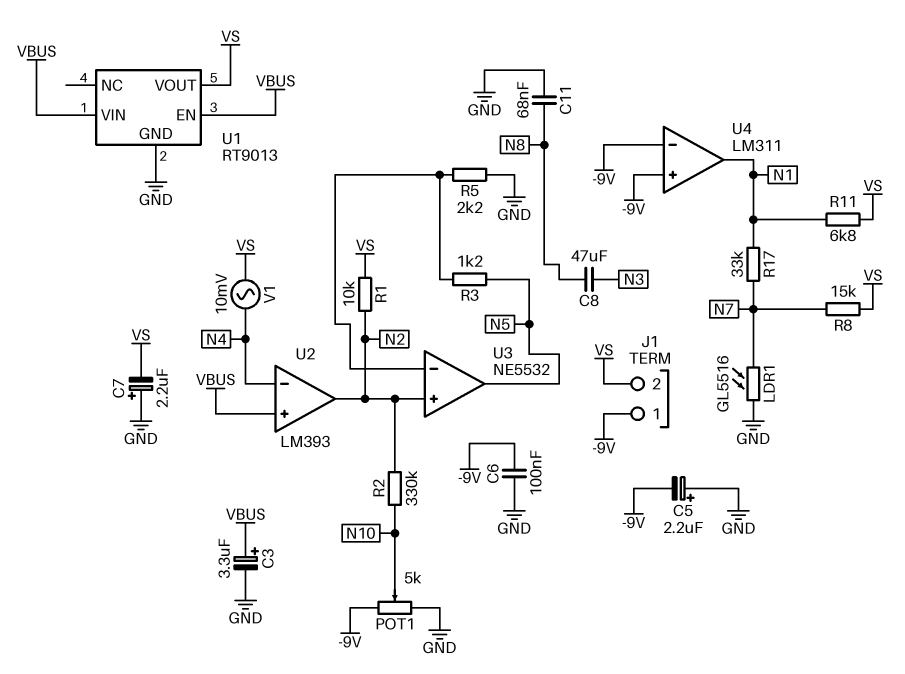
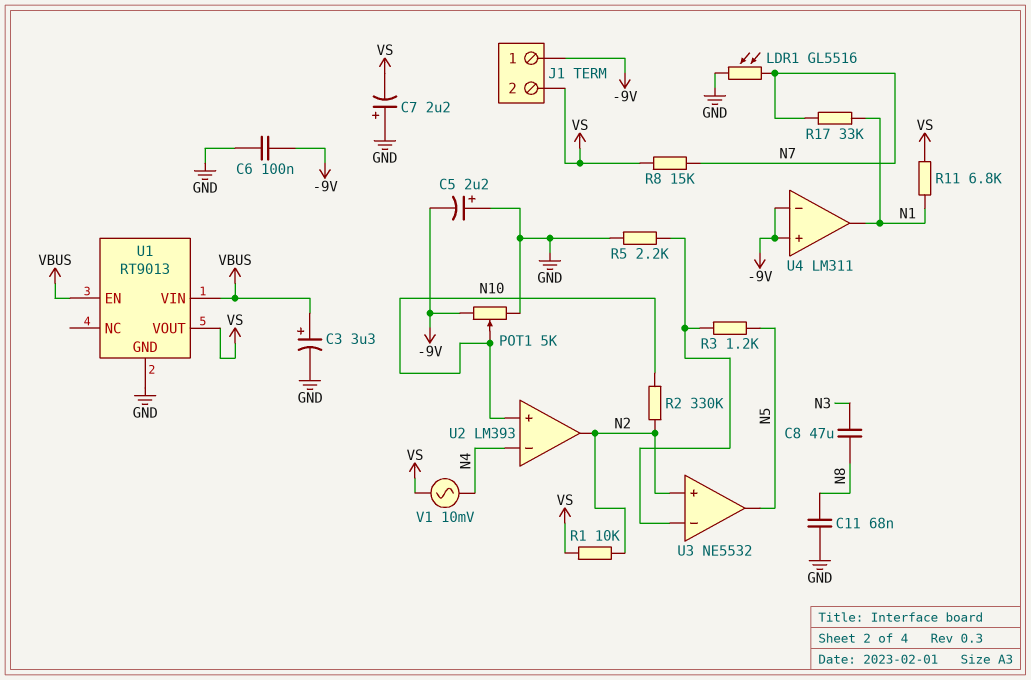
U2 pin in+: VBUS -> N10

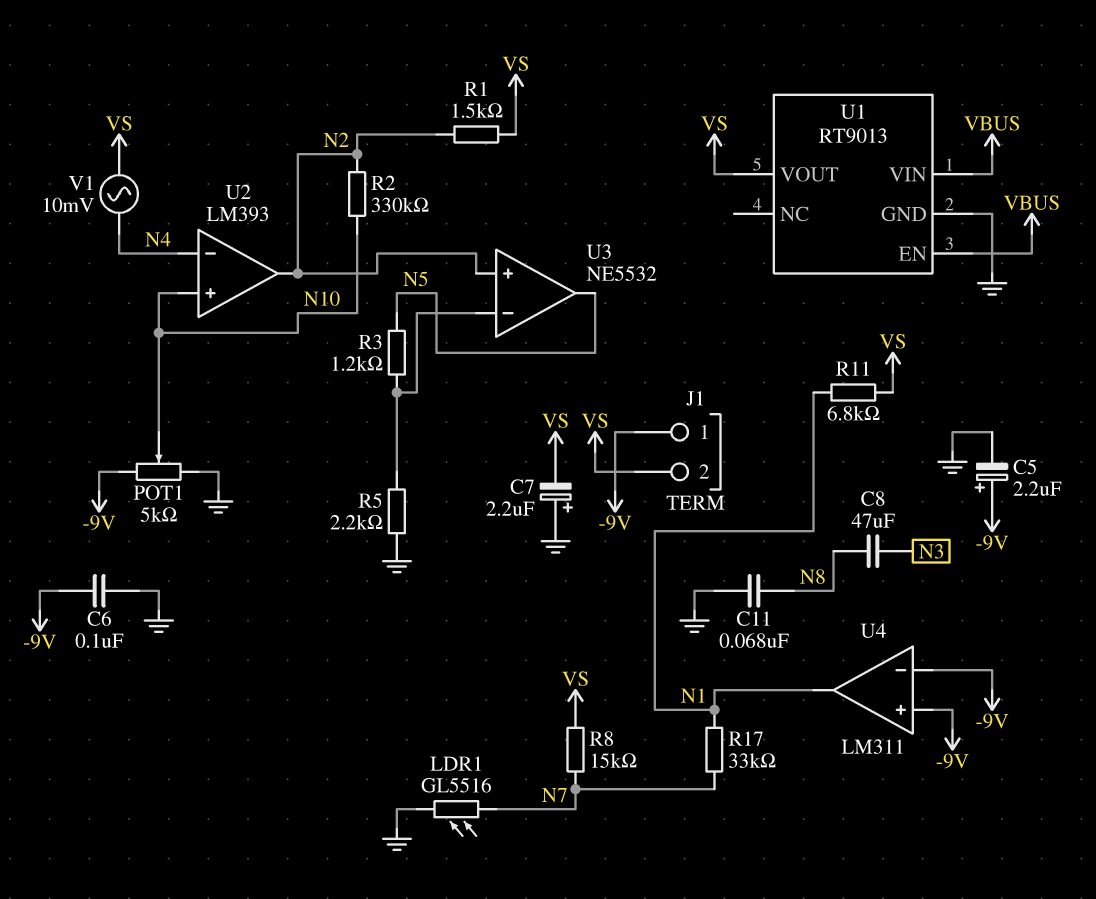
C3: 3.3uF (plus VBUS, minus GND) -> none
C5: 2.2uF (plus GND, minus -9V) -> 2.2uF (plus -9V, minus GND)
R1: 10k (N2, VS) -> 1.5k (N2, VS)

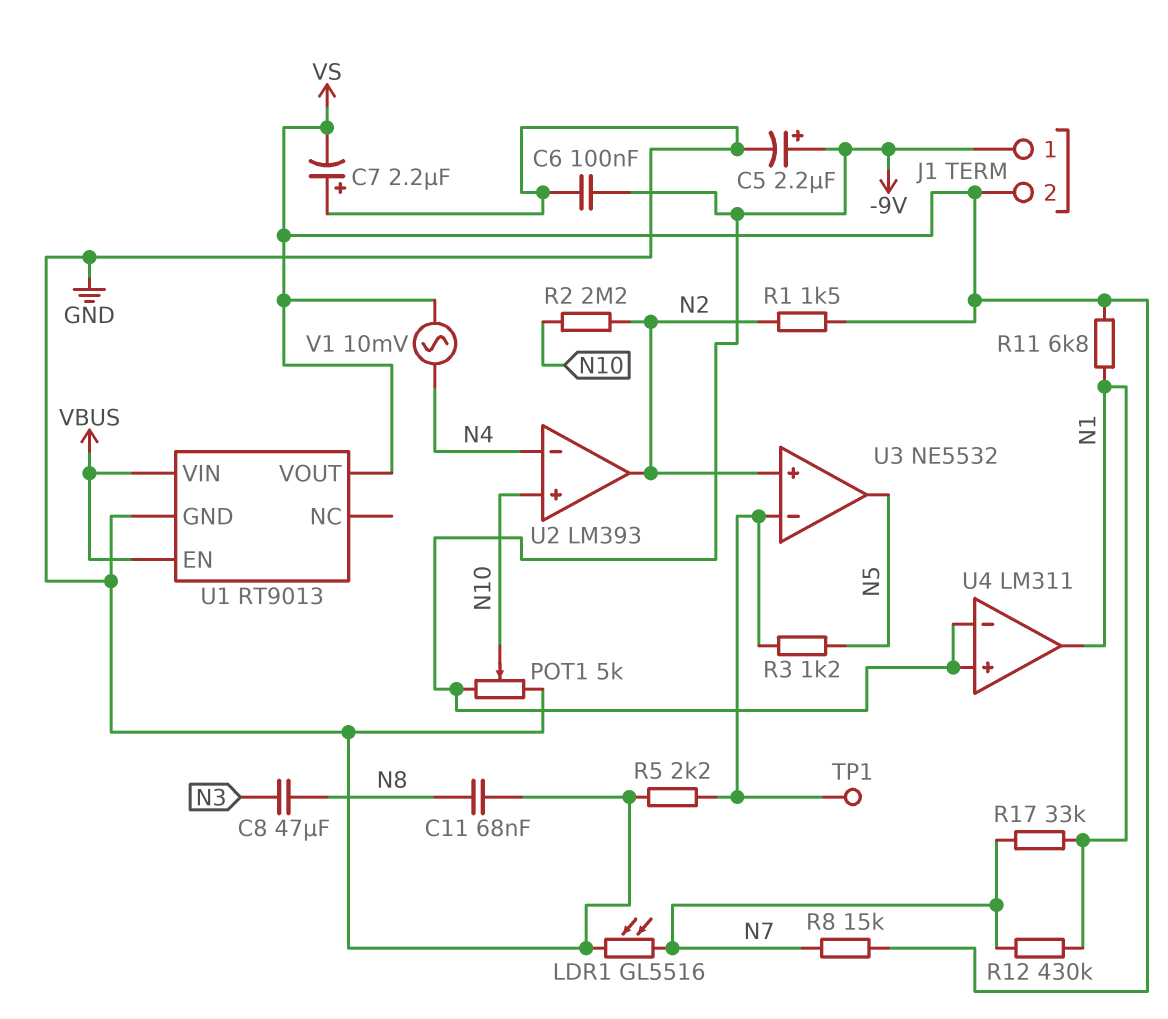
R2: 330k (N2, N10) -> 2.2M (N2, N10)
R12: none -> 430k (N1, N7)
TP1: none -> test point (U3/in-)

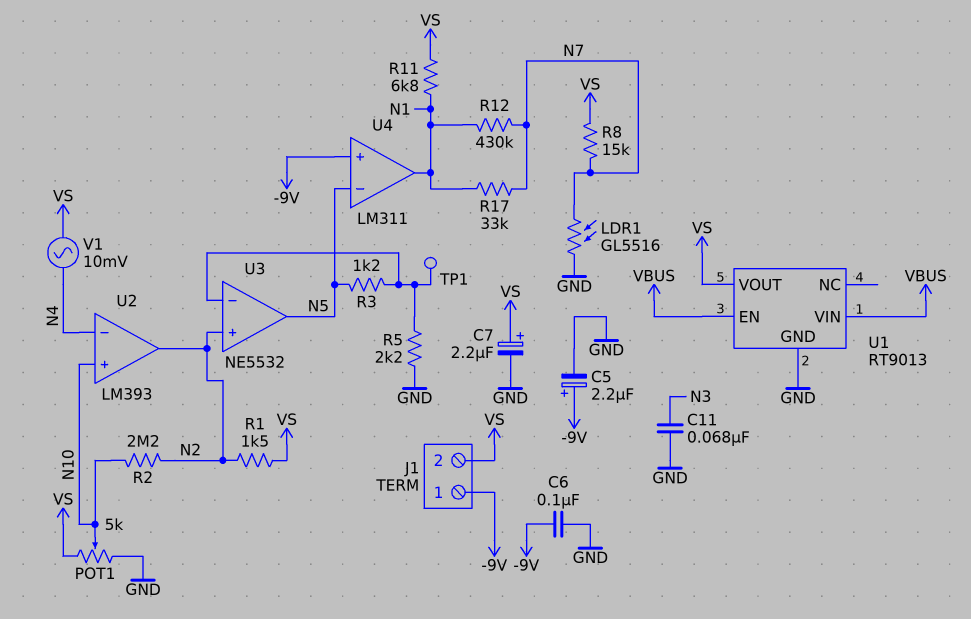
C7: 2.2uF (plus GND, minus VS) -> 2.2uF (plus VS, minus GND)
C8: 47uF (N3, N8) -> none
C11: 68nF (GND, N8) -> 68nF (GND, N3)
POT1: 5k (-9V, GND, wiper N10) -> 5k (GND, VS, wiper N10)
U4 pin in-: -9V -> N5

